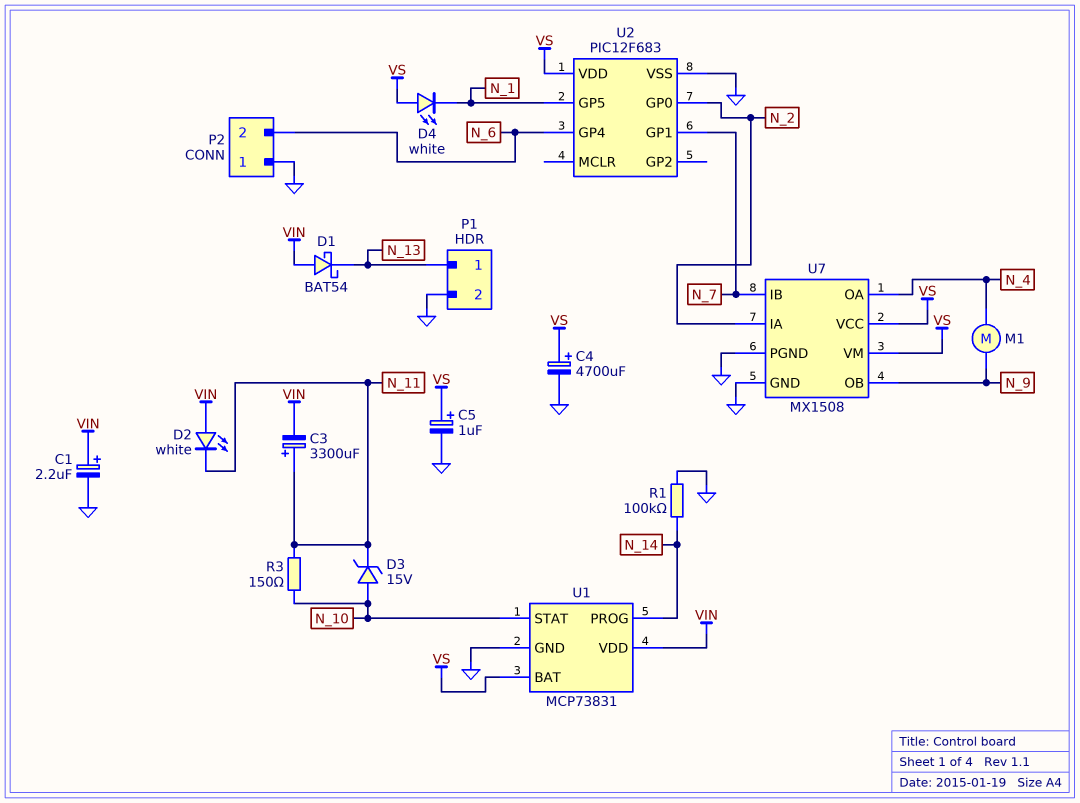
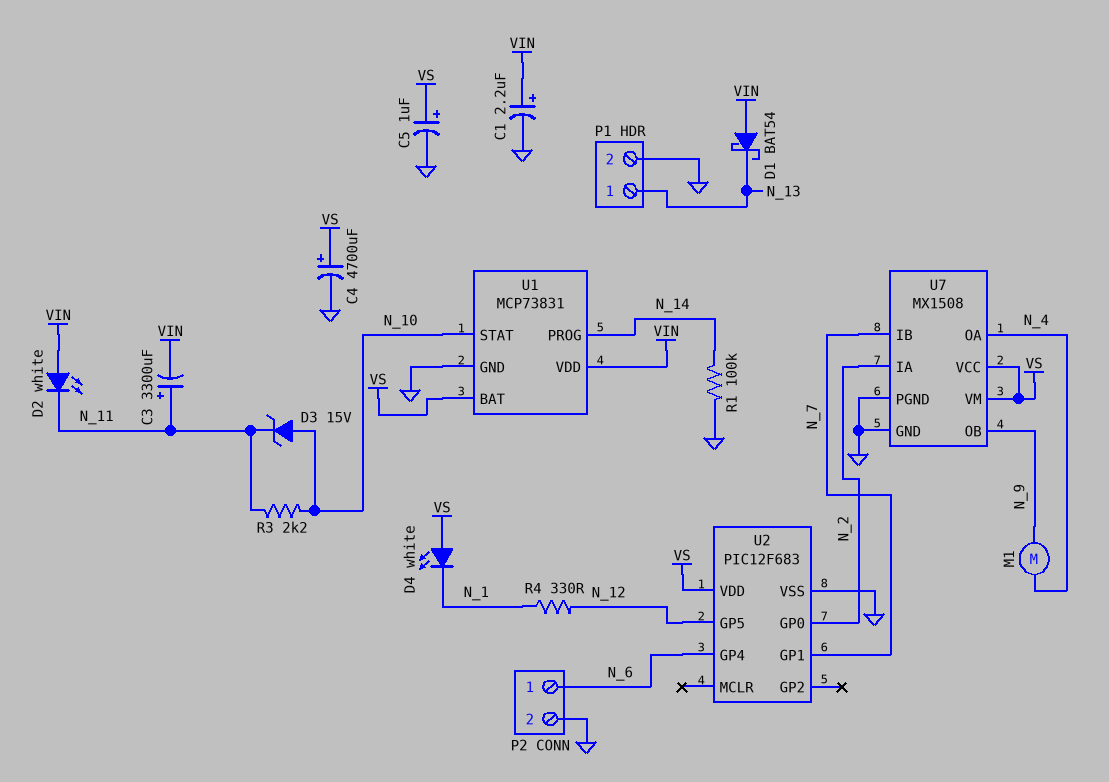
P2 pin 1: GND -> N_6
P2 pin 2: N_6 -> GND
R3: 150 (N_10, N_11) -> 2.2k (N_10, N_11)
R4: none -> 330 (N_1, N_12)
U2 pin GP5: N_1 -> N_12

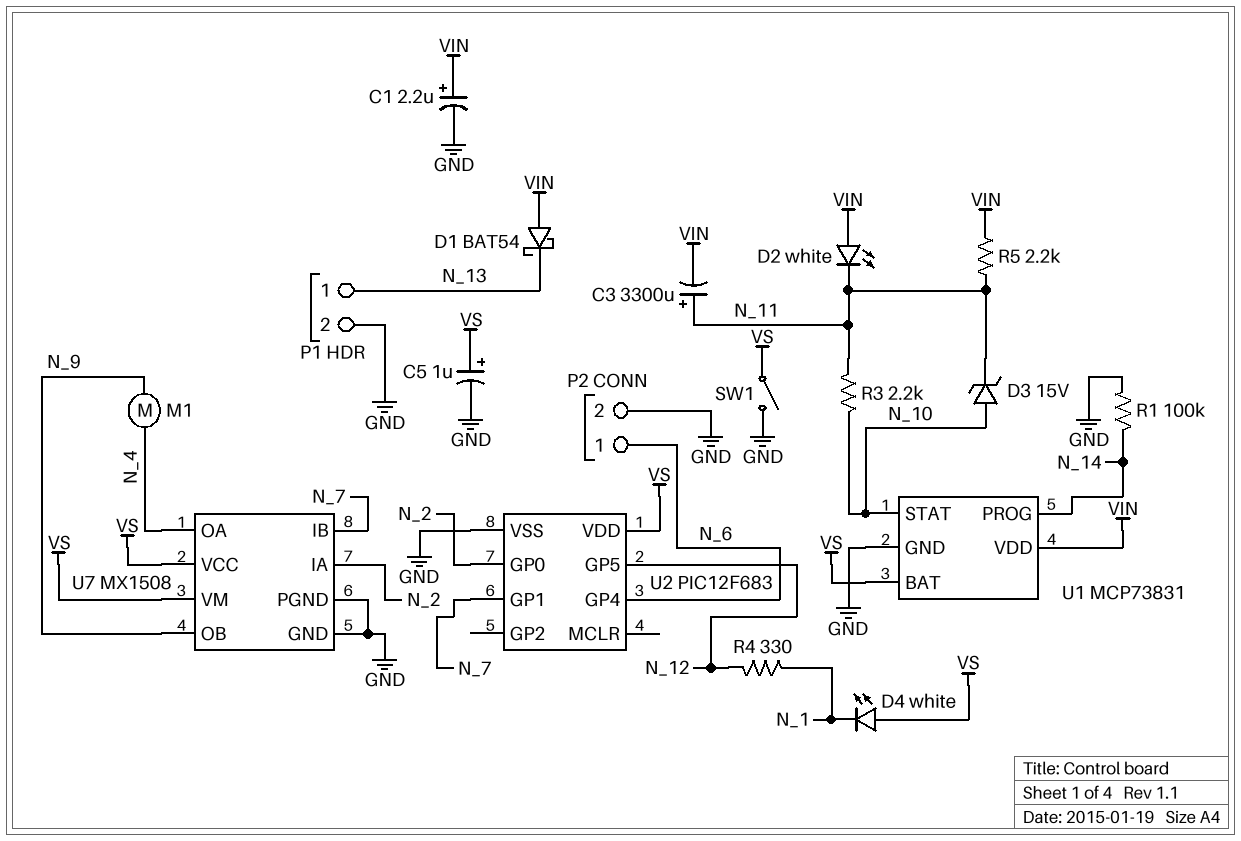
C4: 4700uF (plus VS, minus GND) -> none
R5: none -> 2.2k (N_11, VIN)
SW1: none -> switch (GND, VS)

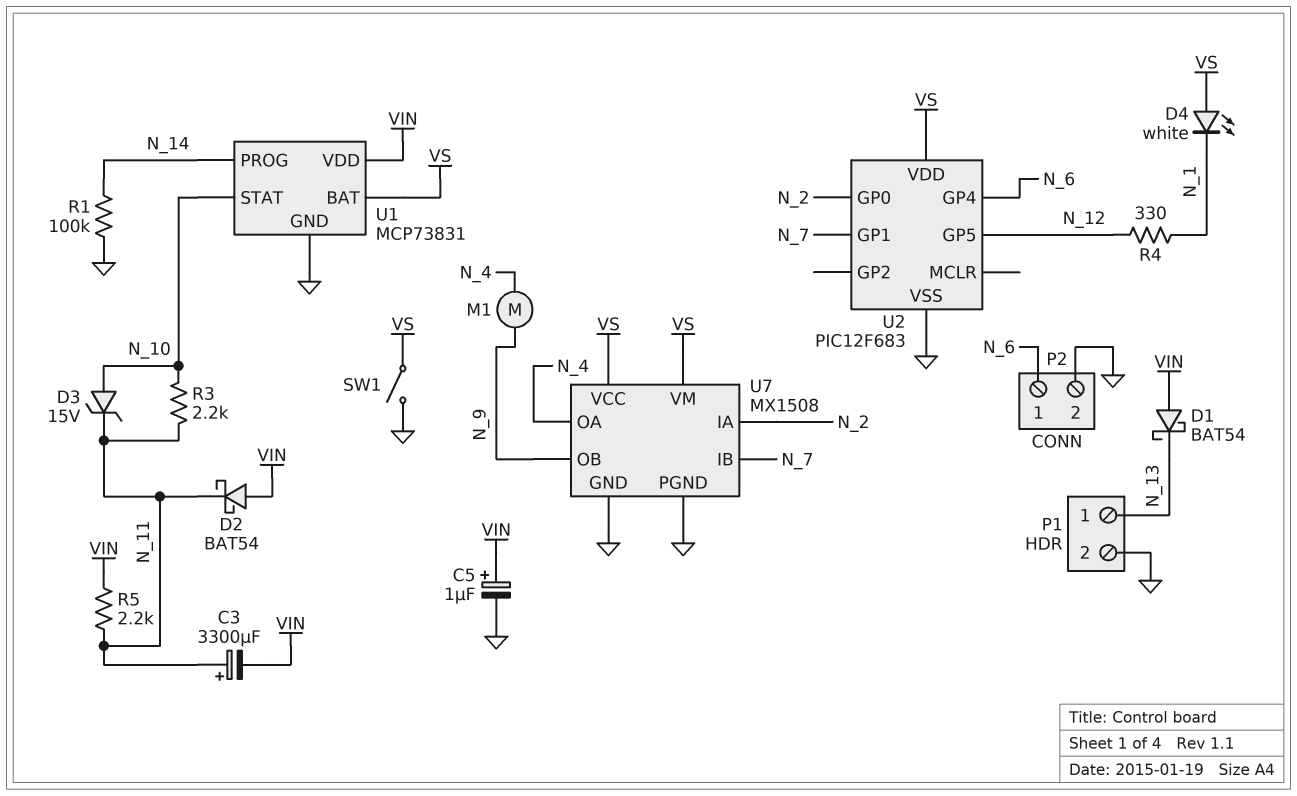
C1: 2.2uF (plus VIN, minus GND) -> none
C5: 1uF (plus VS, minus GND) -> 1uF (plus VIN, minus GND)
D2: LED white (A VIN, K N_11) -> schottky BAT54 (A VIN, K N_11)

